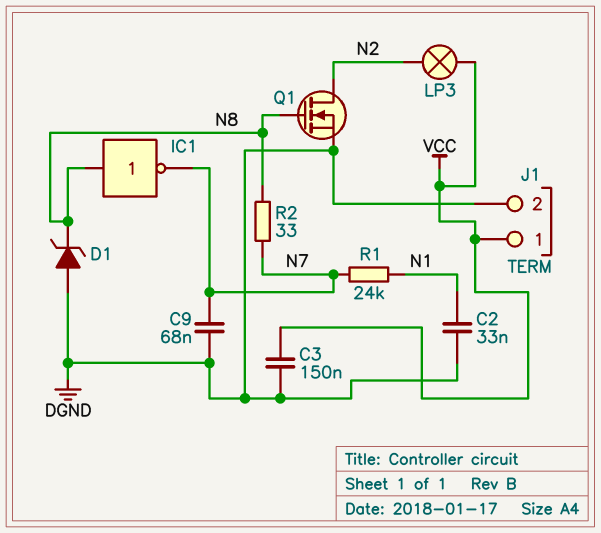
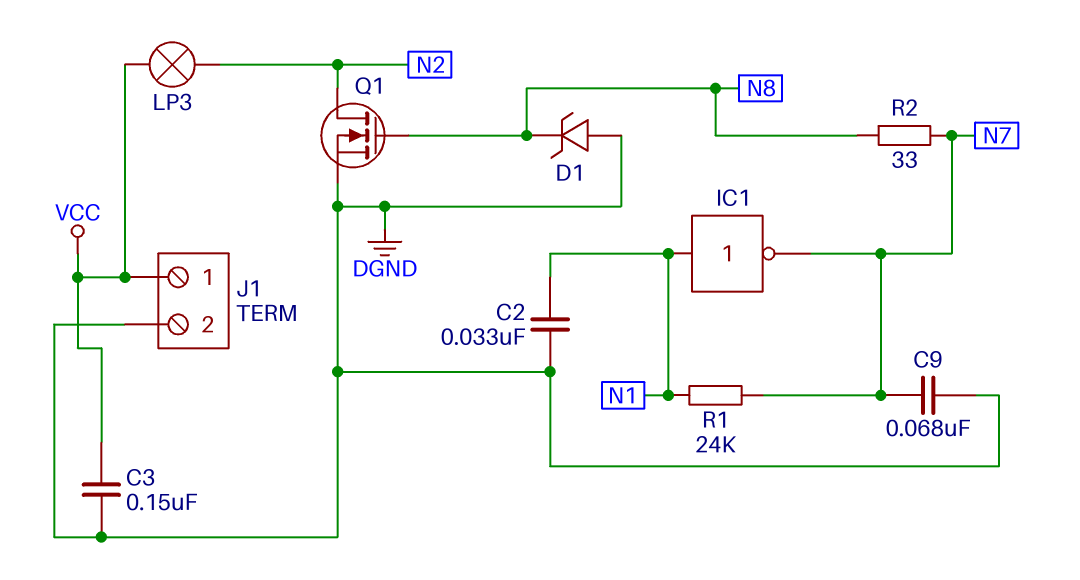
IC1: NOT (in N8, out N7) -> NOT (in N1, out N7)

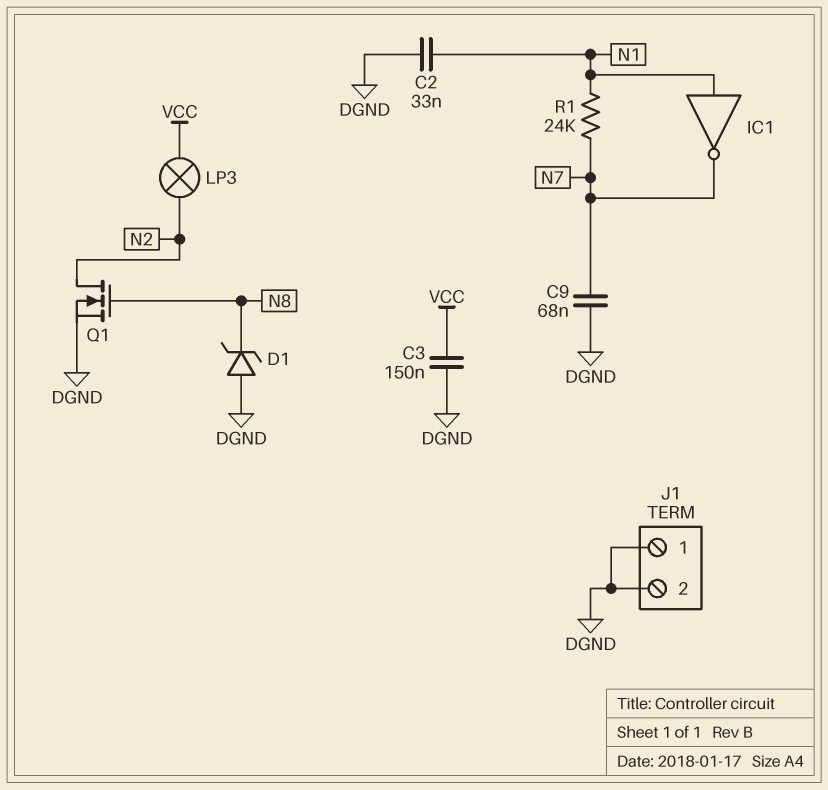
J1 pin 1: VCC -> DGND
R2: 33 (N7, N8) -> none

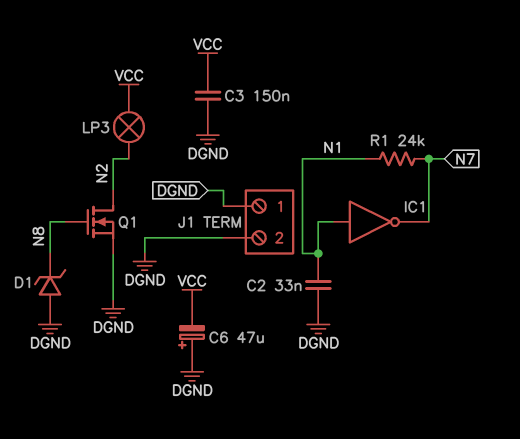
C6: none -> 47uF (plus DGND, minus VCC)
C9: 68nF (DGND, N7) -> none

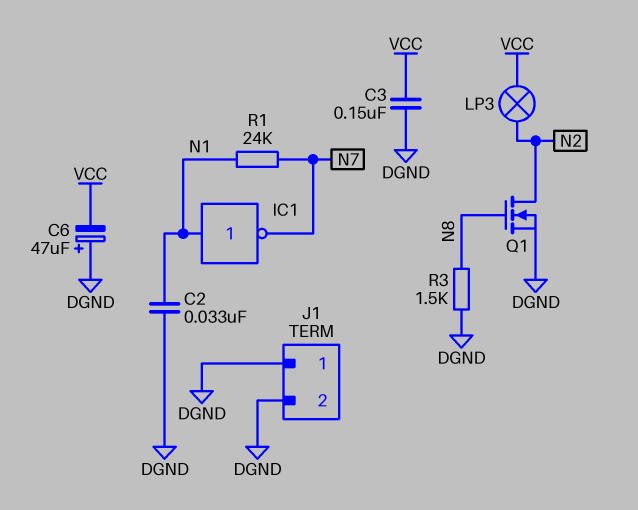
D1: zener (A DGND, K N8) -> none
R3: none -> 1.5k (DGND, N8)

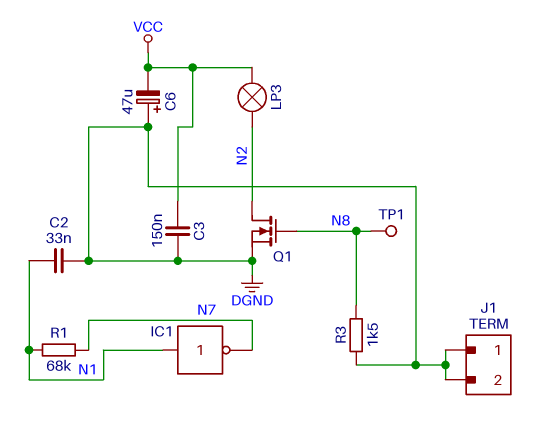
R1: 24k (N1, N7) -> 68k (N1, N7)
TP1: none -> test point (N8)

